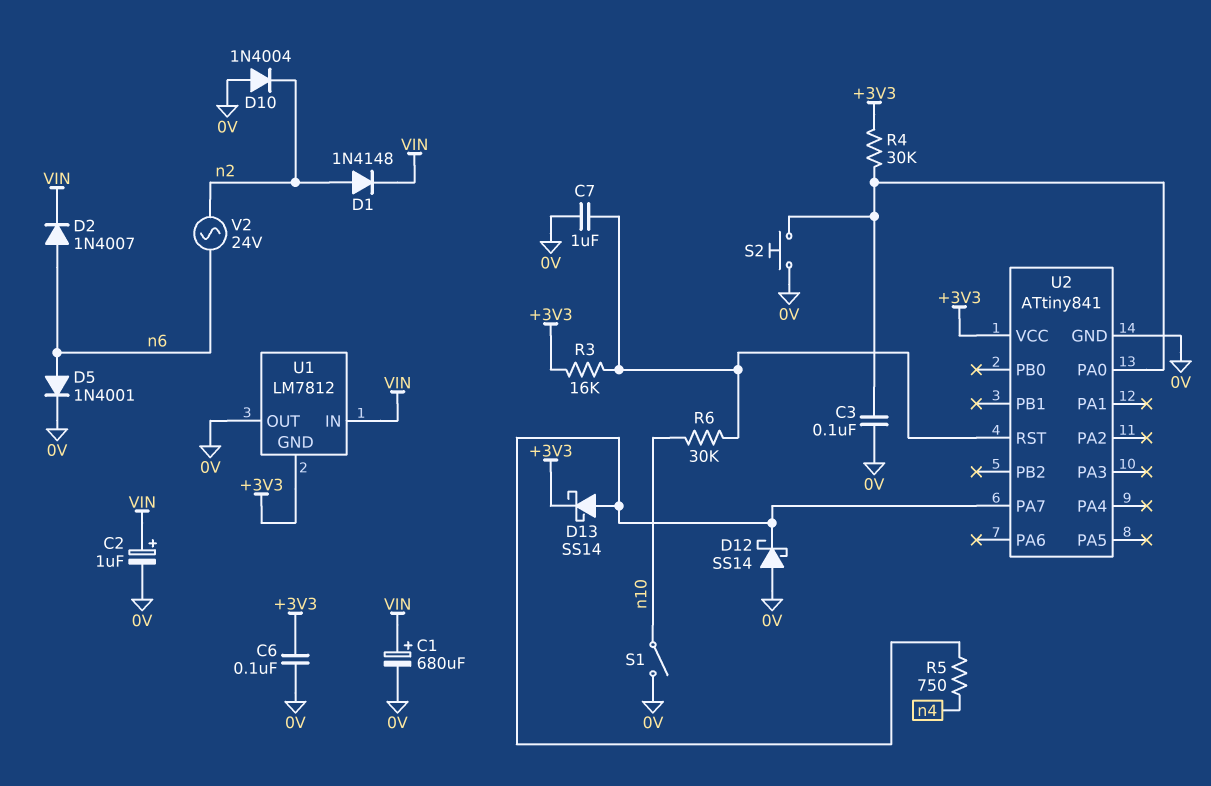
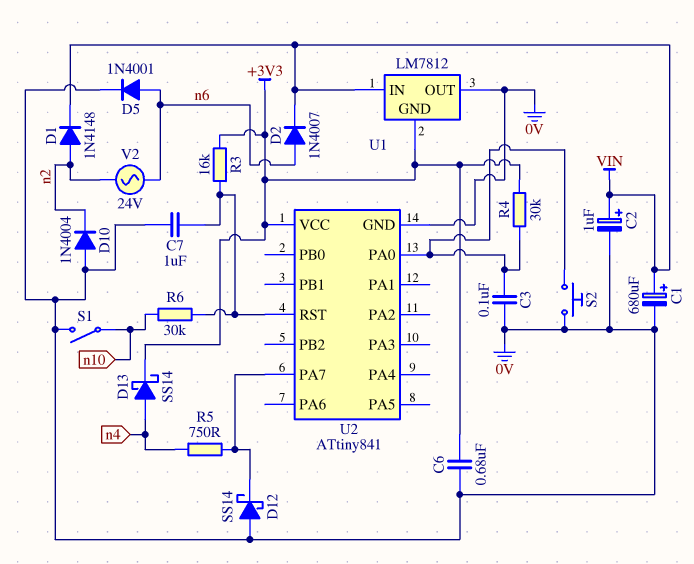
C6: 100nF (+3V3, 0V) -> 680nF (+3V3, 0V)
D13: schottky SS14 (A U2/PA7, K +3V3) -> schottky SS14 (A n4, K +3V3)

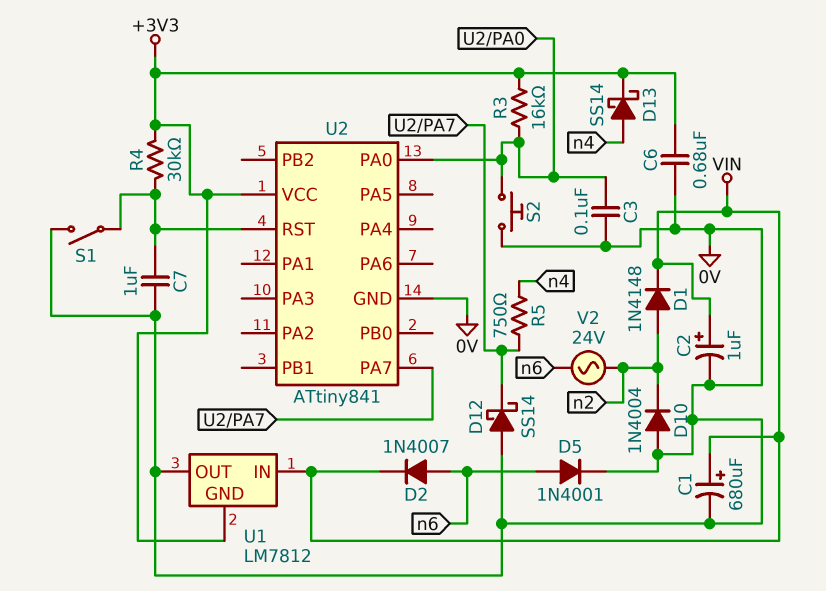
R3: 16k (+3V3, U2/RST) -> 16k (+3V3, U2/PA0)
R4: 30k (+3V3, U2/PA0) -> 30k (+3V3, U2/RST)
R6: 30k (U2/RST, n10) -> none
S1: switch (0V, n10) -> switch (0V, U2/RST)

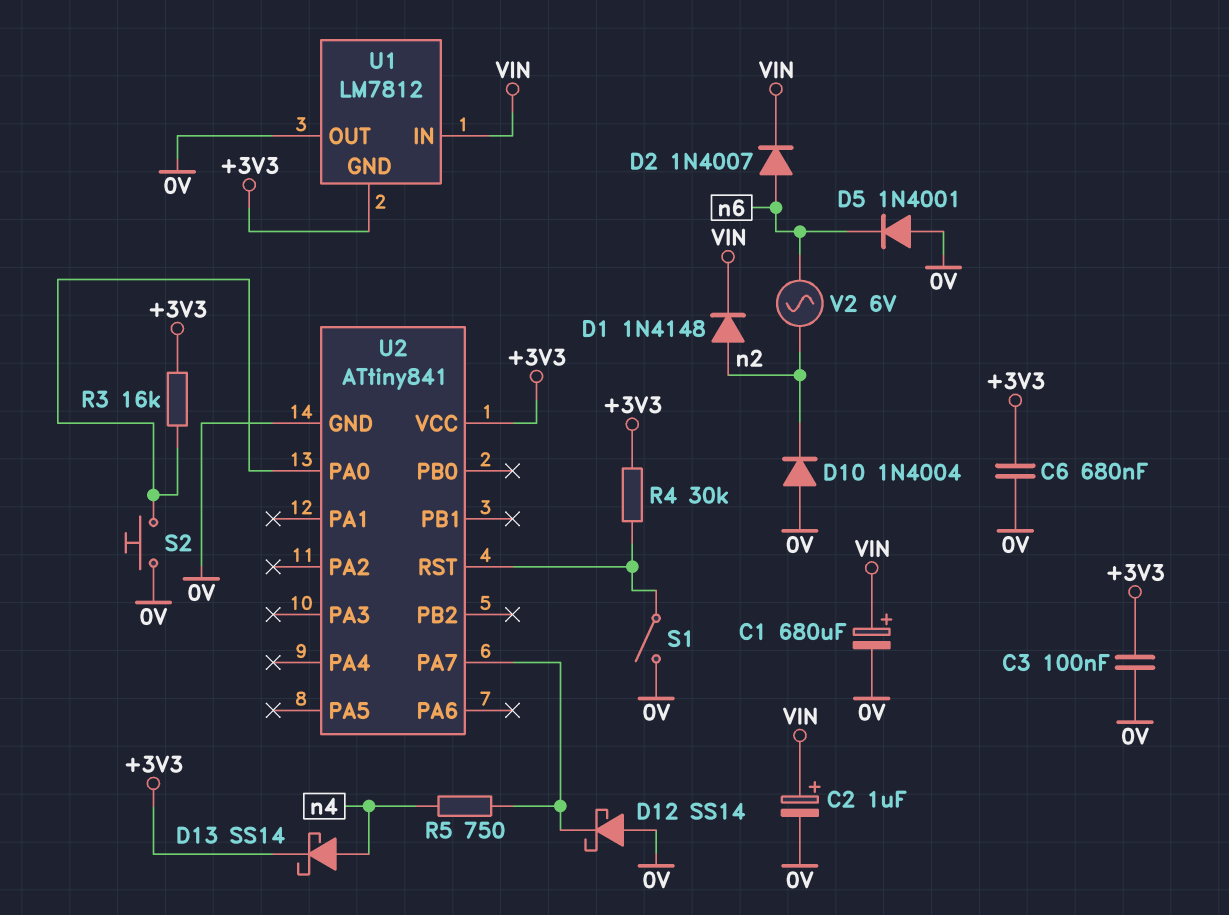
C3: 100nF (0V, U2/PA0) -> 100nF (+3V3, 0V)
C7: 1uF (0V, U2/RST) -> none
D5: diode 1N4001 (A n6, K 0V) -> diode 1N4001 (A 0V, K n6)
V2: AC 24V (n2, n6) -> AC 6V (n2, n6)

